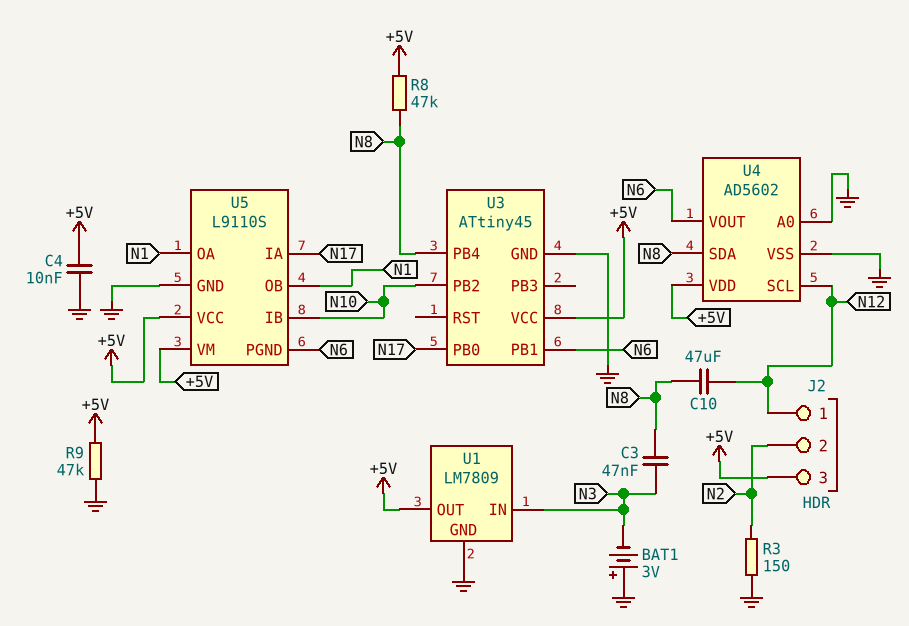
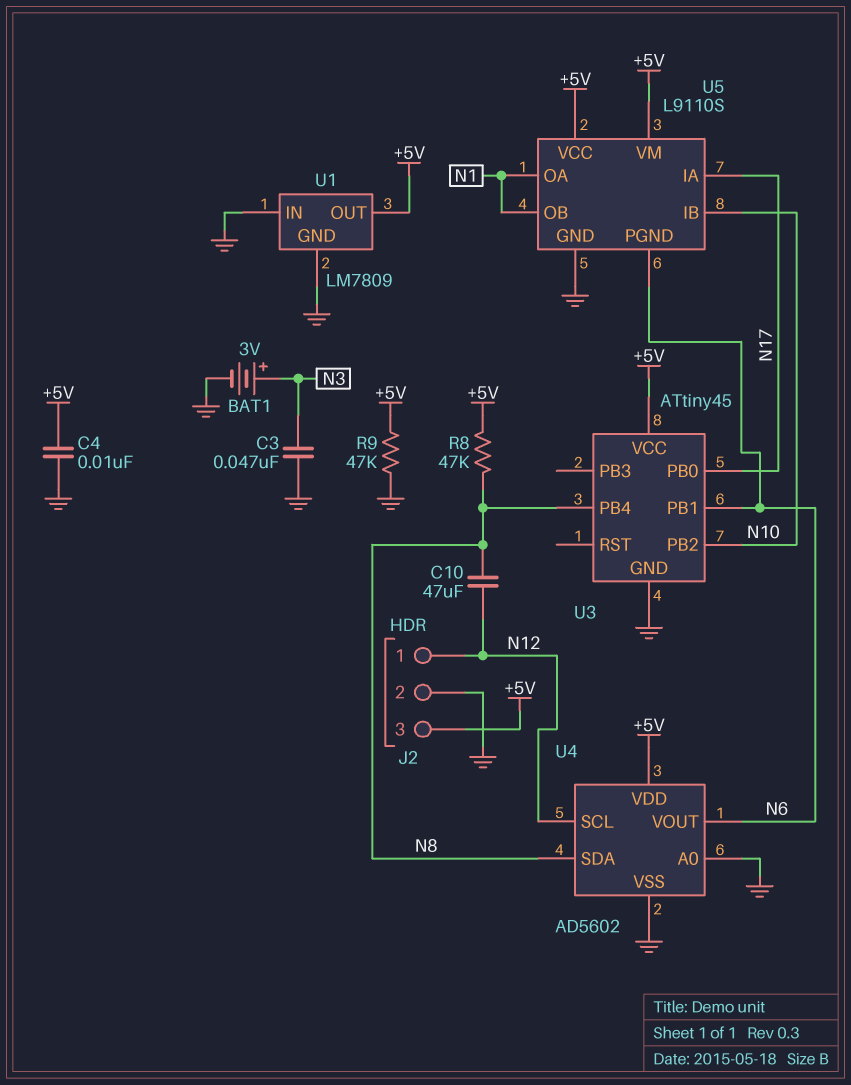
BAT1: 3V (plus GND, minus N3) -> 3V (plus N3, minus GND)
C3: 47nF (N3, N8) -> 47nF (GND, N3)
J2 pin 2: N2 -> GND
R3: 150 (GND, N2) -> none
U1 pin IN: N3 -> GND

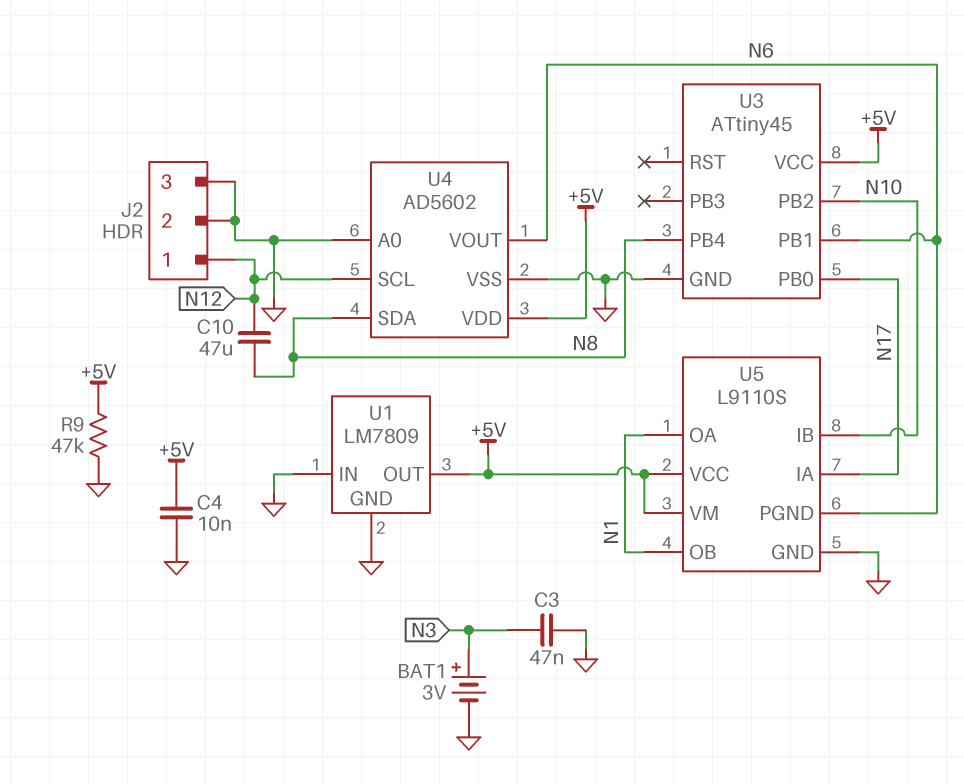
J2 pin 3: +5V -> GND
R8: 47k (+5V, N8) -> none

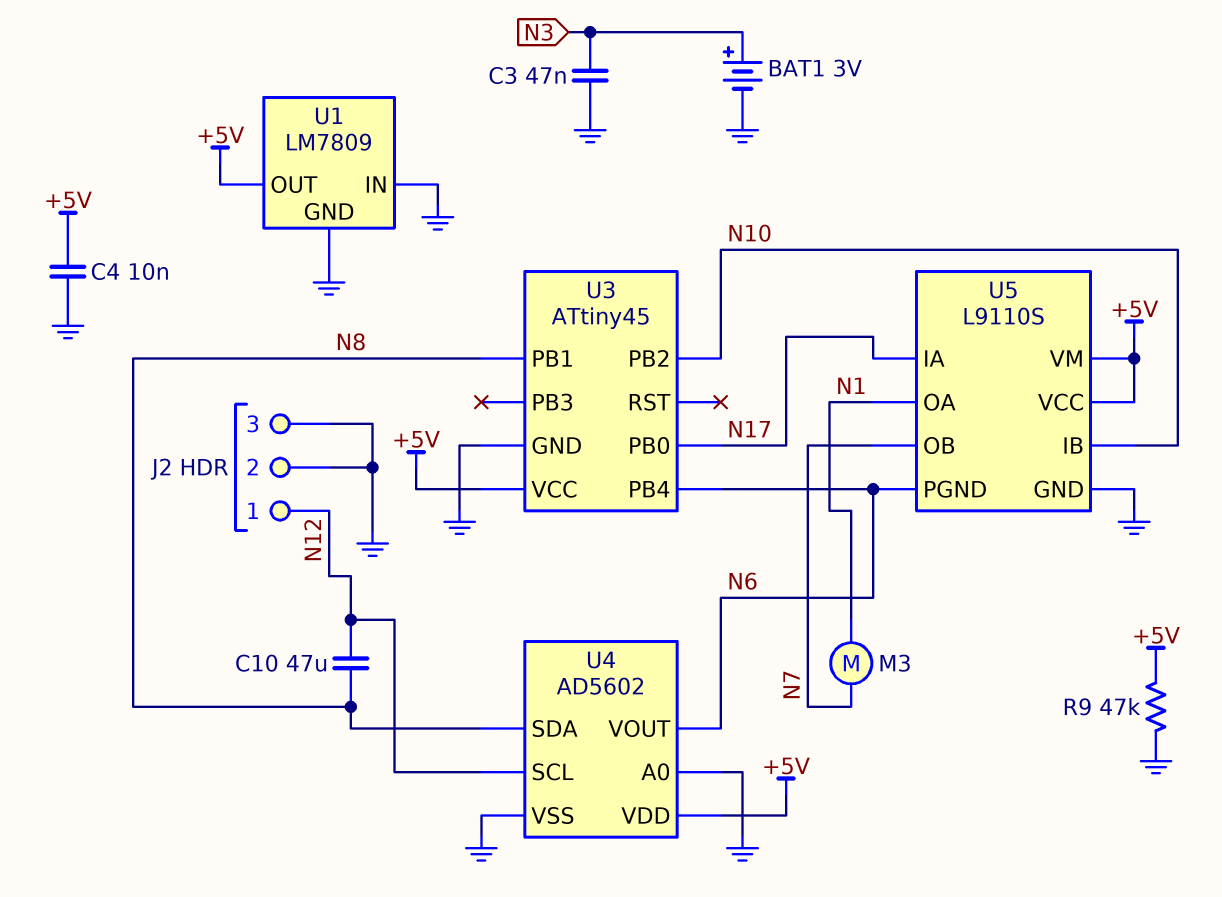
M3: none -> motor (N1, N7)
U3 pin PB1: N6 -> N8
U3 pin PB4: N8 -> N6
U5 pin OB: N1 -> N7

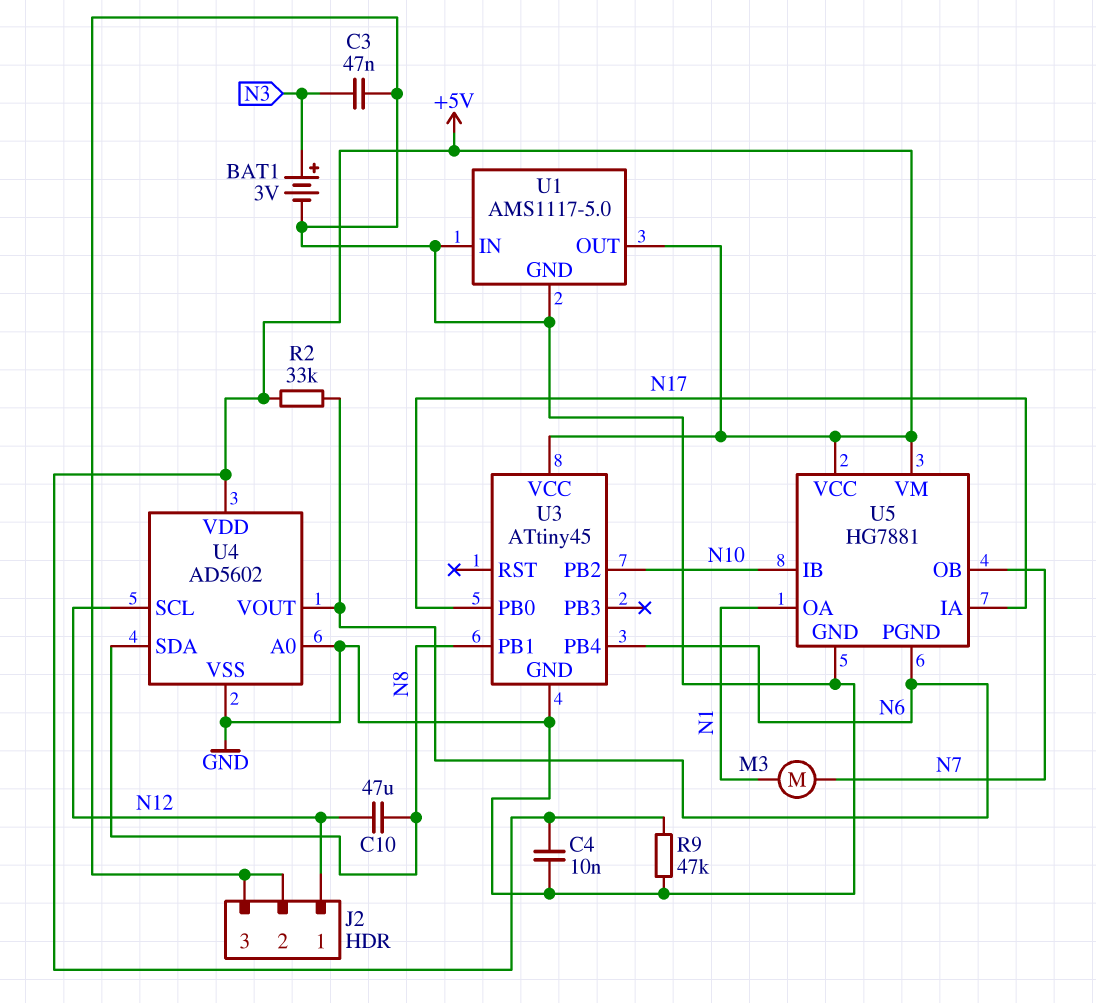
R2: none -> 33k (+5V, N6)
U1: LM7809 -> AMS1117-5.0
U5: L9110S -> HG7881

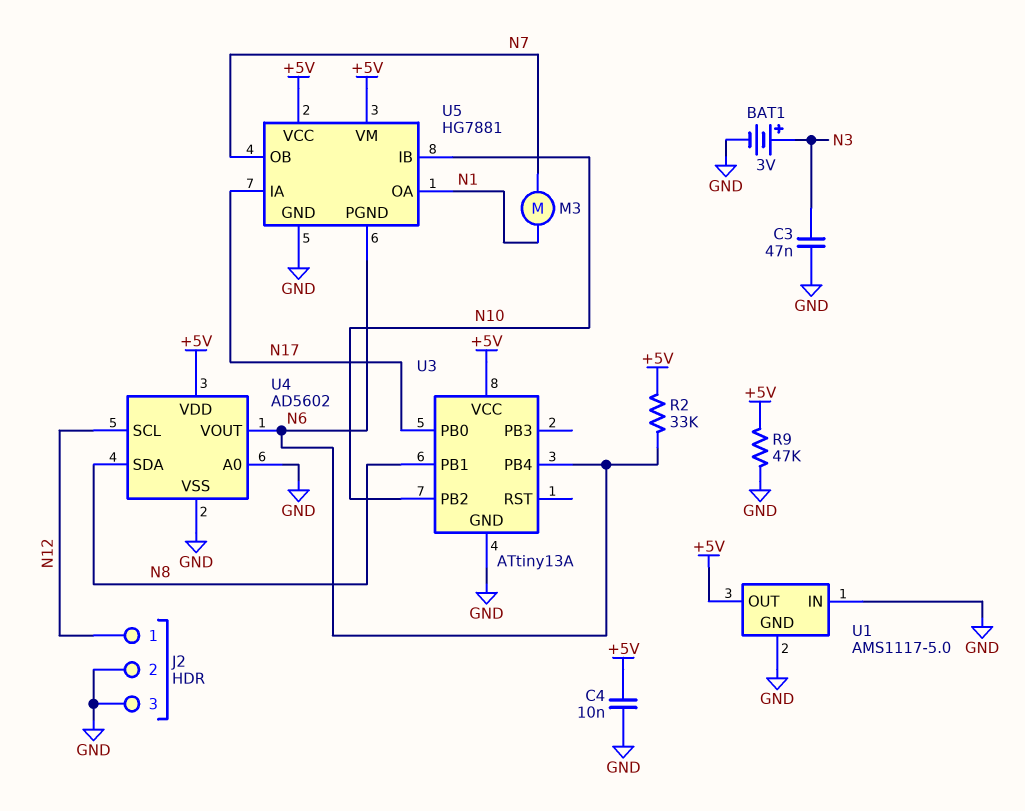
C10: 47uF (N8, N12) -> none
U3: ATtiny45 -> ATtiny13A

